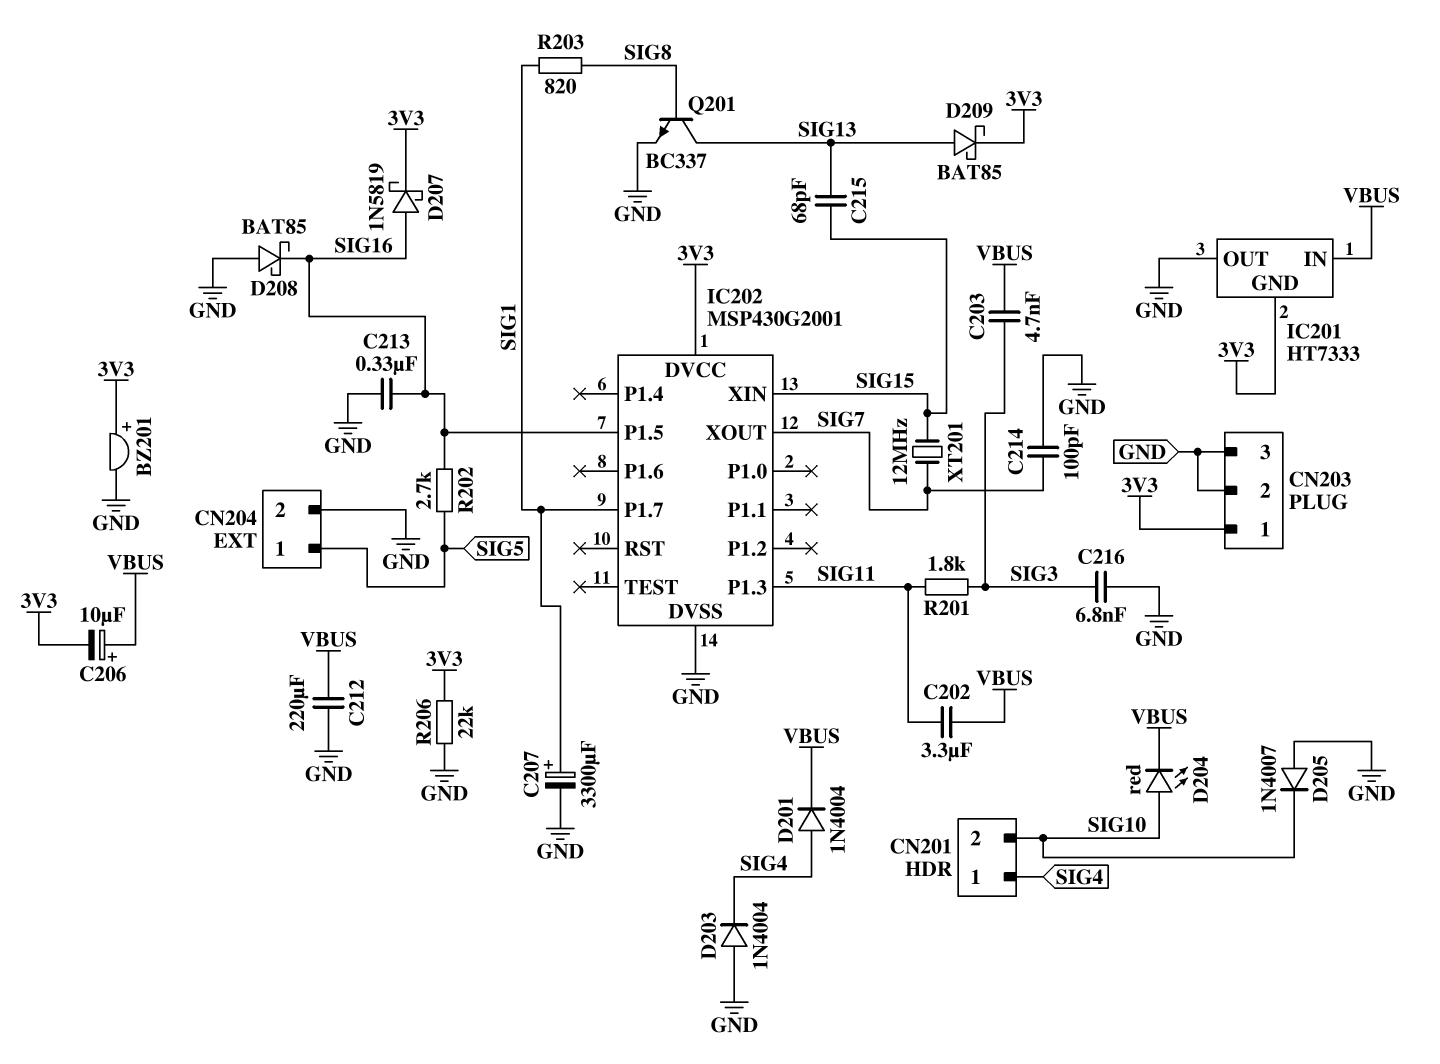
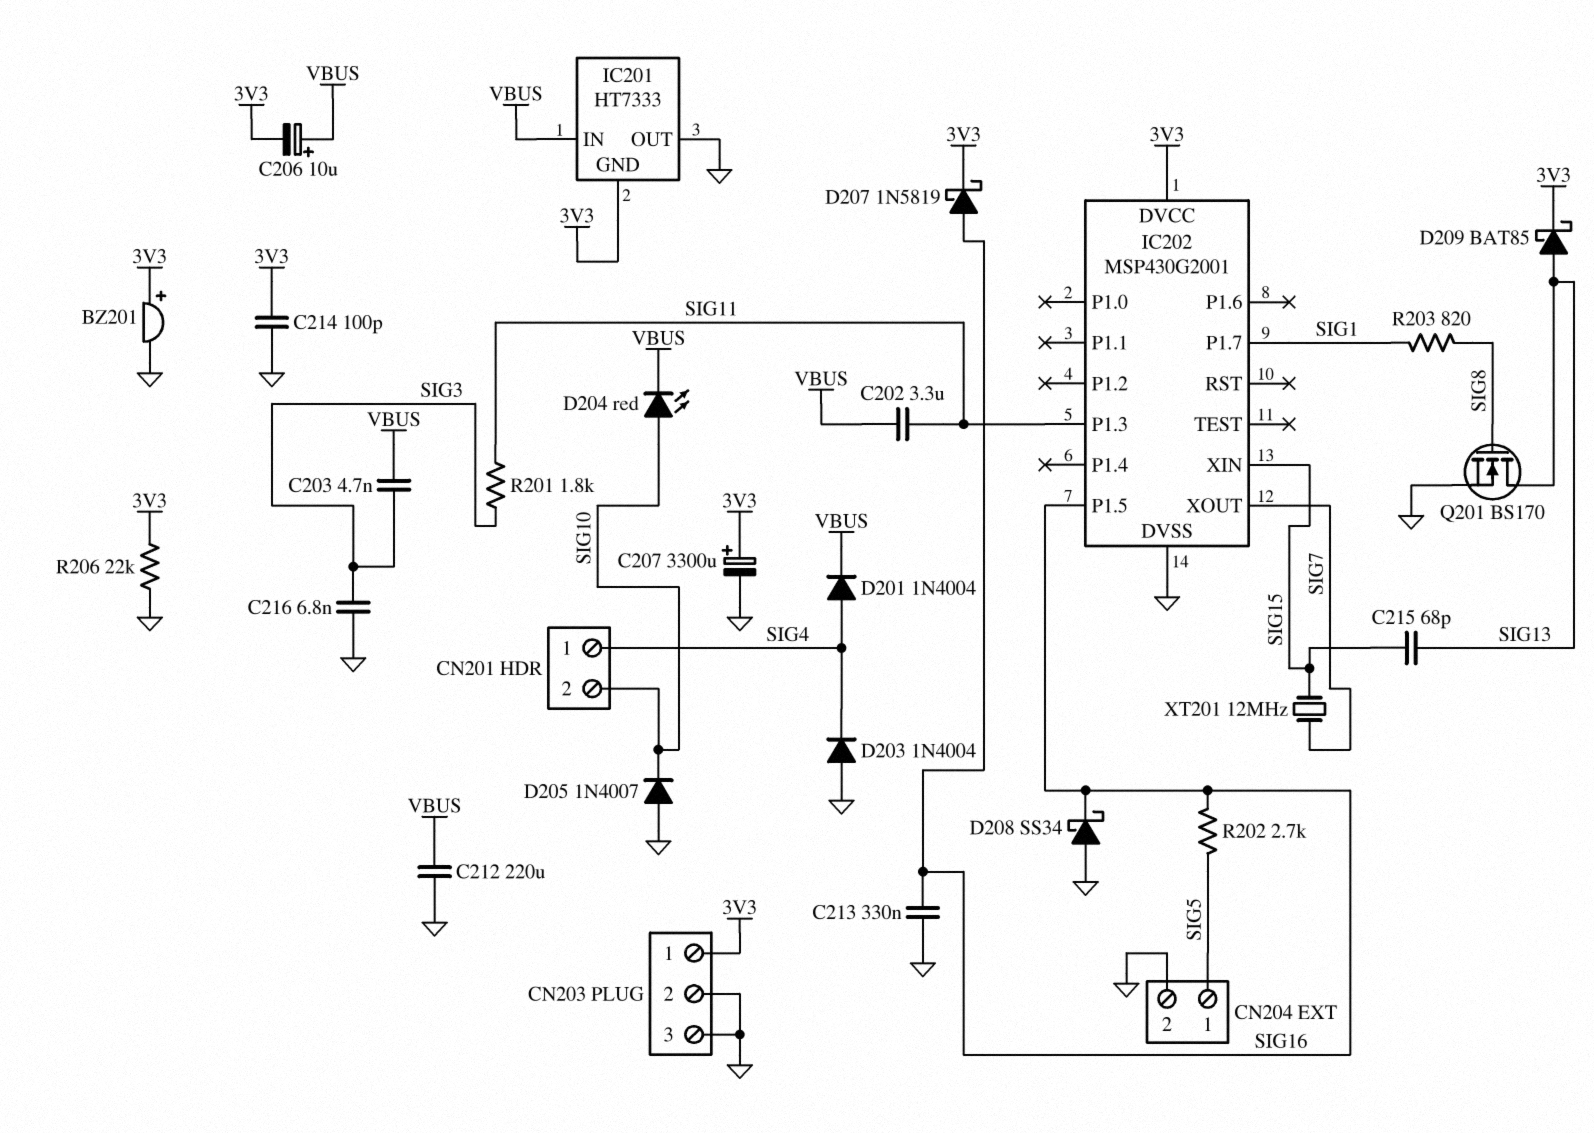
C207: 3300uF (plus SIG1, minus GND) -> 3300uF (plus 3V3, minus GND)
C214: 100pF (GND, SIG7) -> 100pF (3V3, GND)
D208: schottky BAT85 (A GND, K SIG16) -> schottky SS34 (A GND, K SIG16)
Q201: NPN BC337 (B SIG8, C SIG13, E GND) -> NMOS BS170 (G SIG8, D SIG13, S GND)

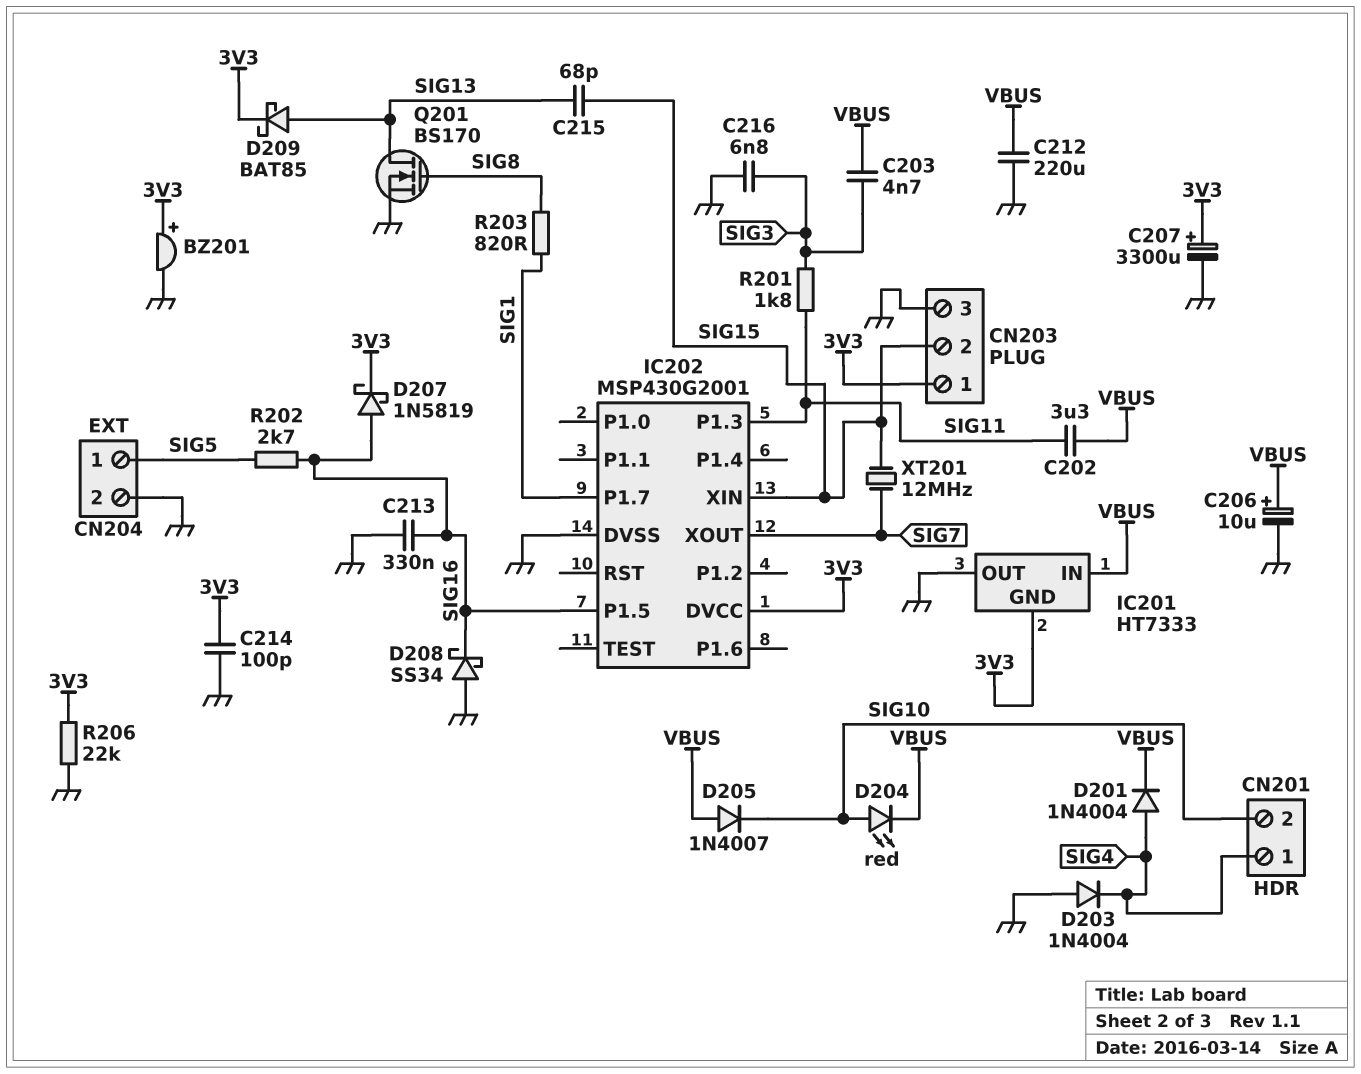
C206: 10uF (plus VBUS, minus 3V3) -> 10uF (plus VBUS, minus GND)
CN203 pin 2: GND -> SIG15
D205: diode 1N4007 (A GND, K SIG10) -> diode 1N4007 (A VBUS, K SIG10)

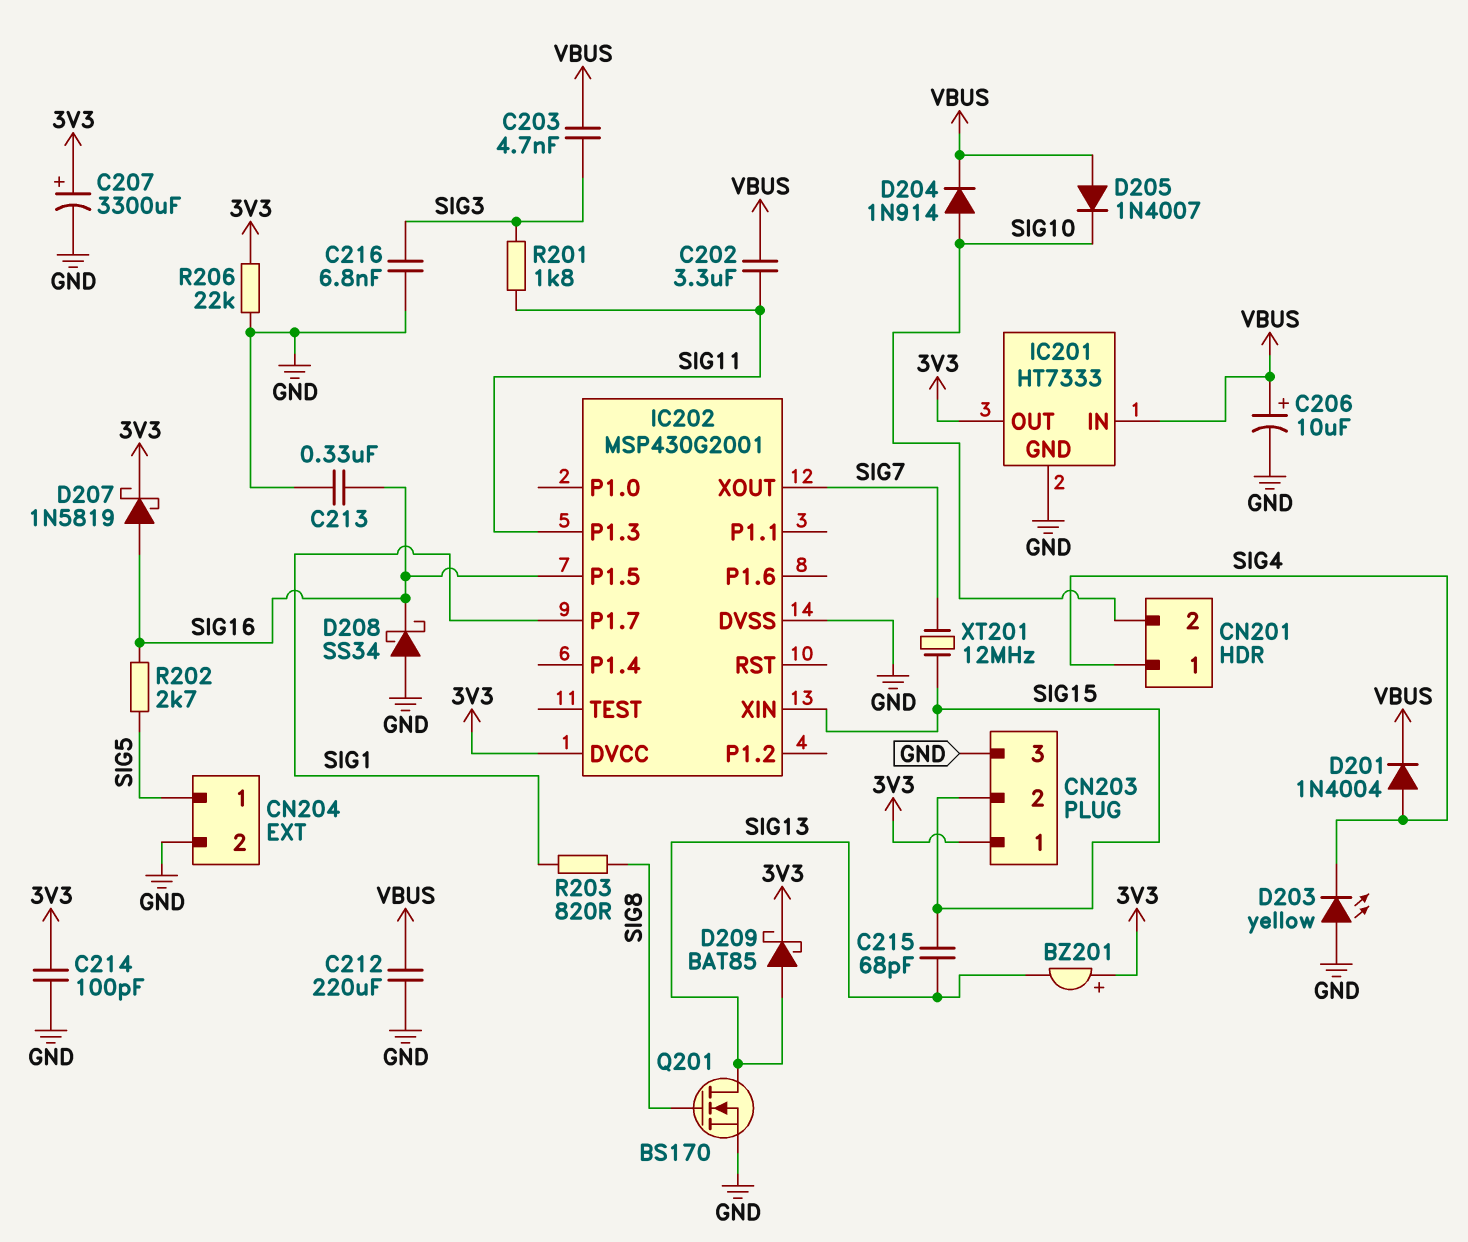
BZ201: buzzer (plus 3V3, minus GND) -> buzzer (plus 3V3, minus SIG13)
D203: diode 1N4004 (A GND, K SIG4) -> LED yellow (A GND, K SIG4)
D204: LED red (A SIG10, K VBUS) -> diode 1N914 (A SIG10, K VBUS)
IC201 pin GND: 3V3 -> GND
IC201 pin OUT: GND -> 3V3

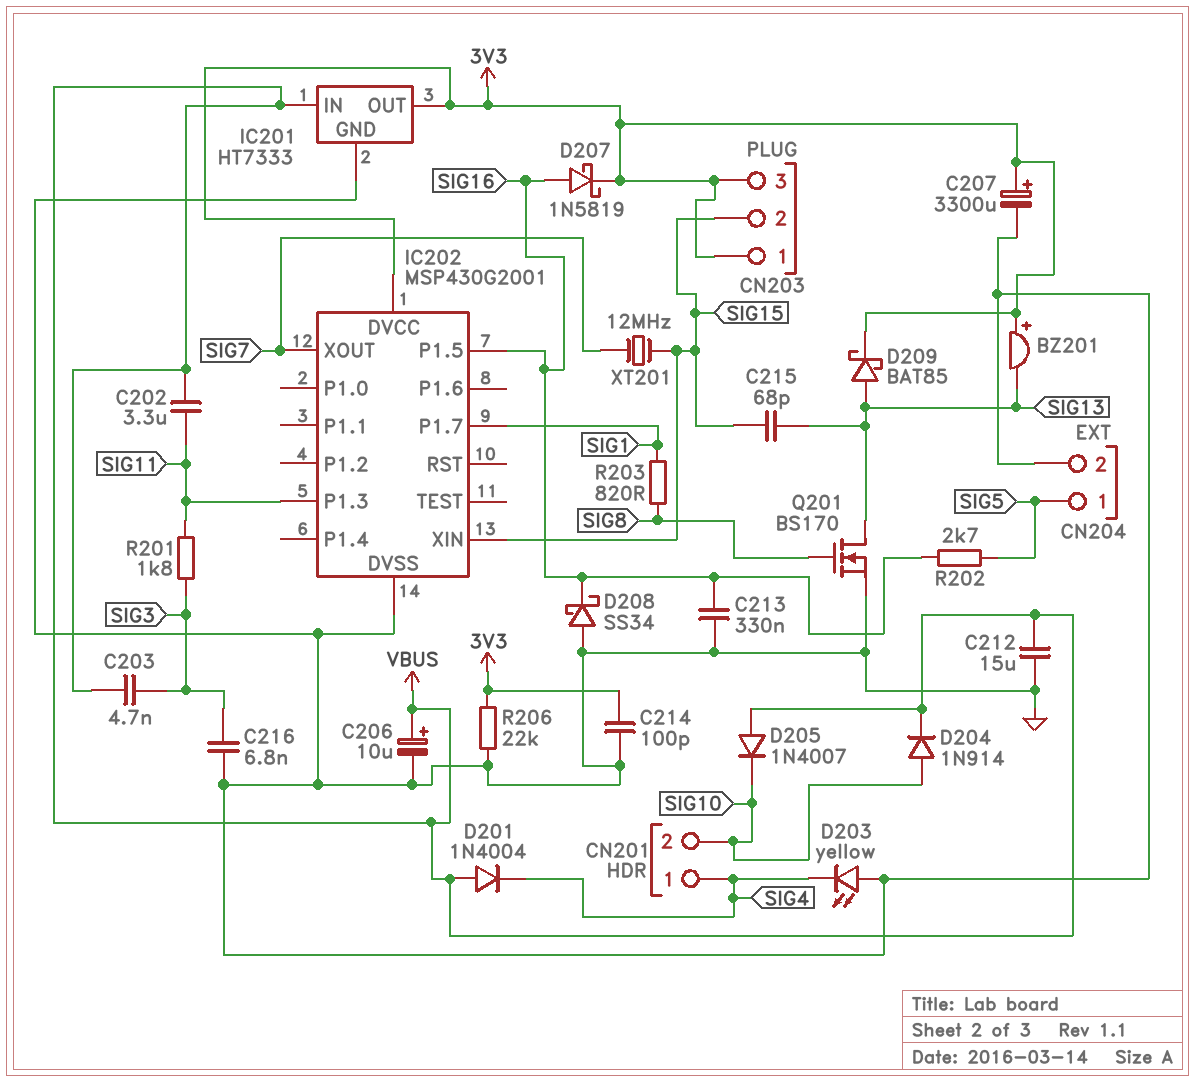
C212: 220uF (GND, VBUS) -> 15uF (GND, VBUS)
CN203 pin 3: GND -> 3V3
D201: diode 1N4004 (A SIG4, K VBUS) -> diode 1N4004 (A VBUS, K SIG4)

